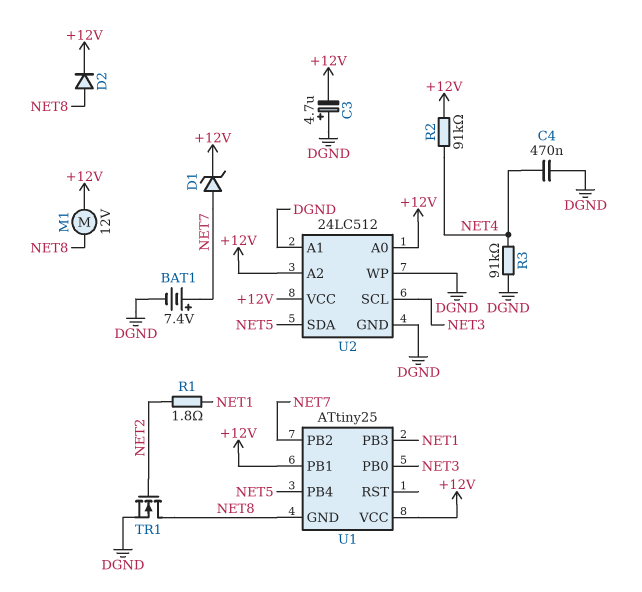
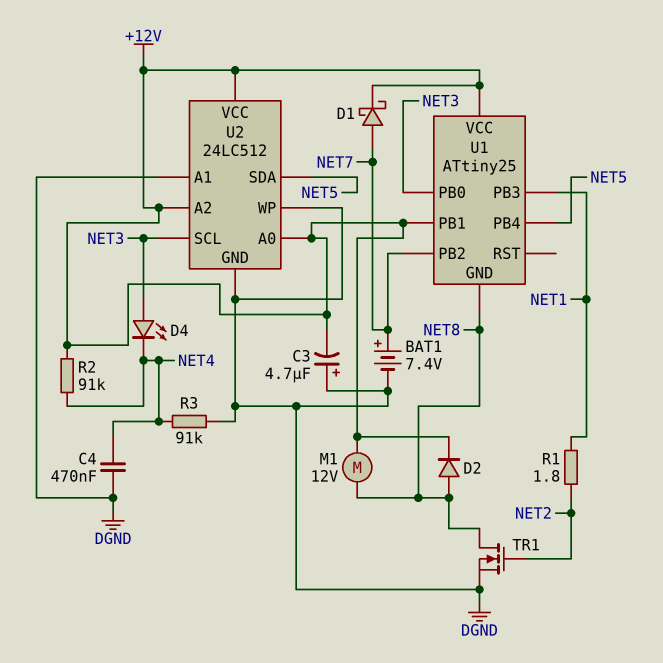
D1: zener (A NET7, K +12V) -> schottky (A NET7, K +12V)
D4: none -> LED (A NET3, K NET4)

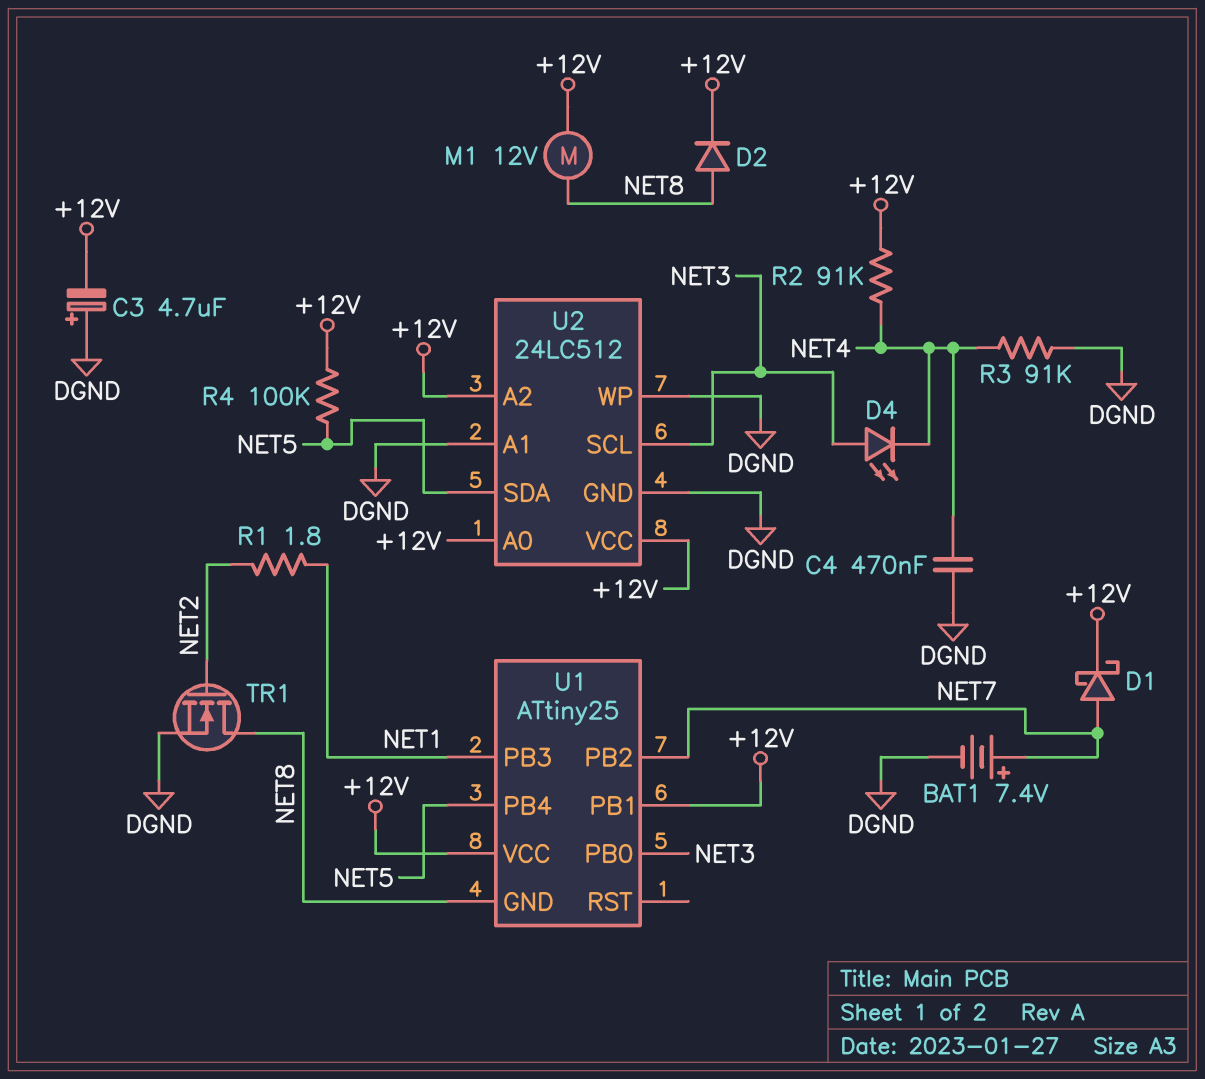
R4: none -> 100k (+12V, NET5)

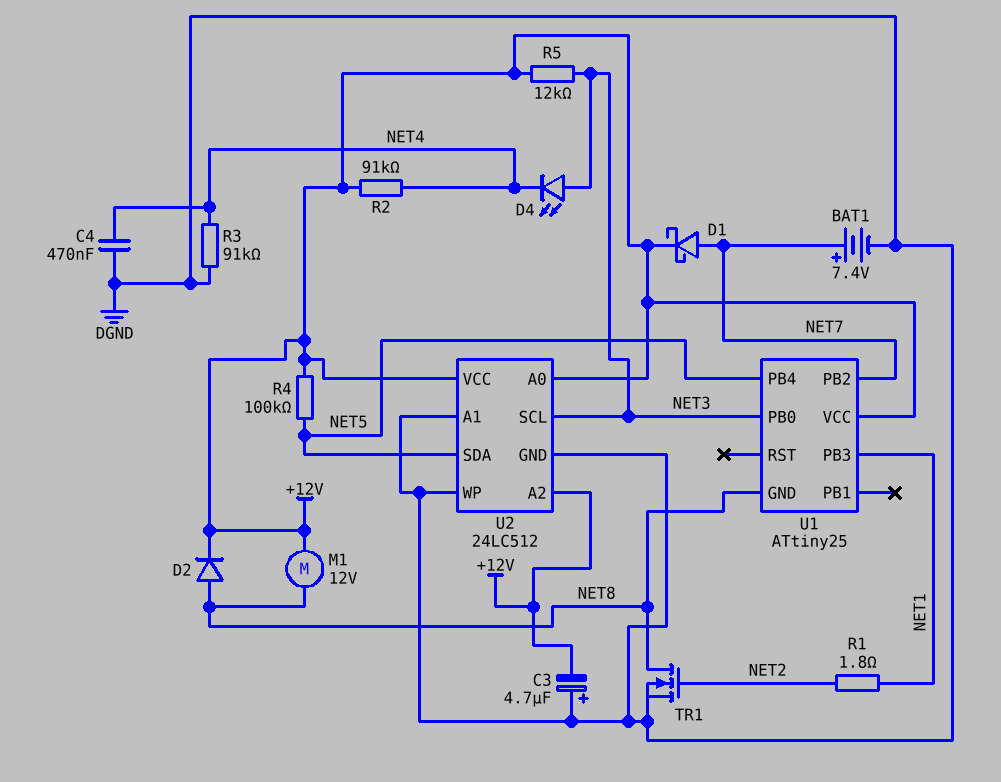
R5: none -> 12k (+12V, NET3)
U1 pin PB1: +12V -> none

